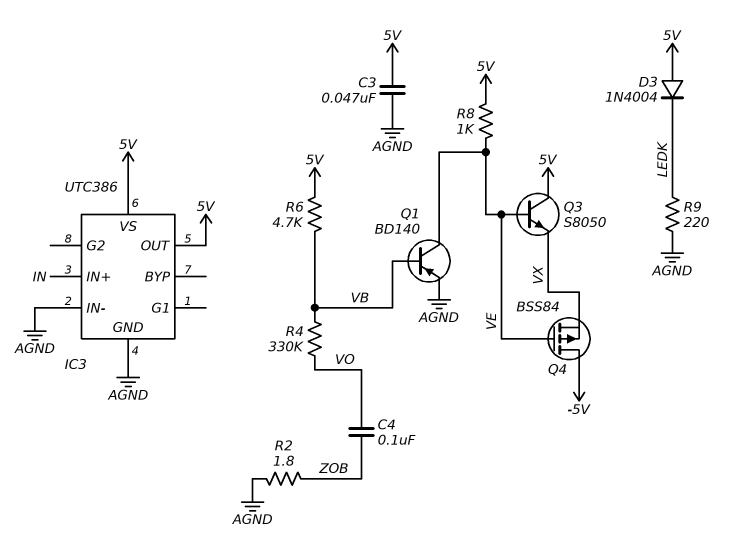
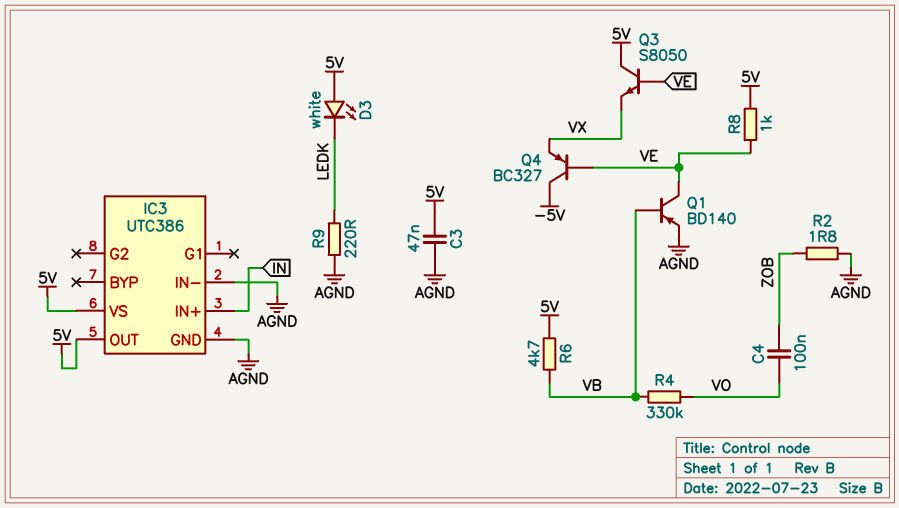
D3: diode 1N4004 (A 5V, K LEDK) -> LED white (A 5V, K LEDK)
Q4: PMOS BSS84 (G VE, D -5V, S VX) -> PNP BC327 (B VE, C -5V, E VX)

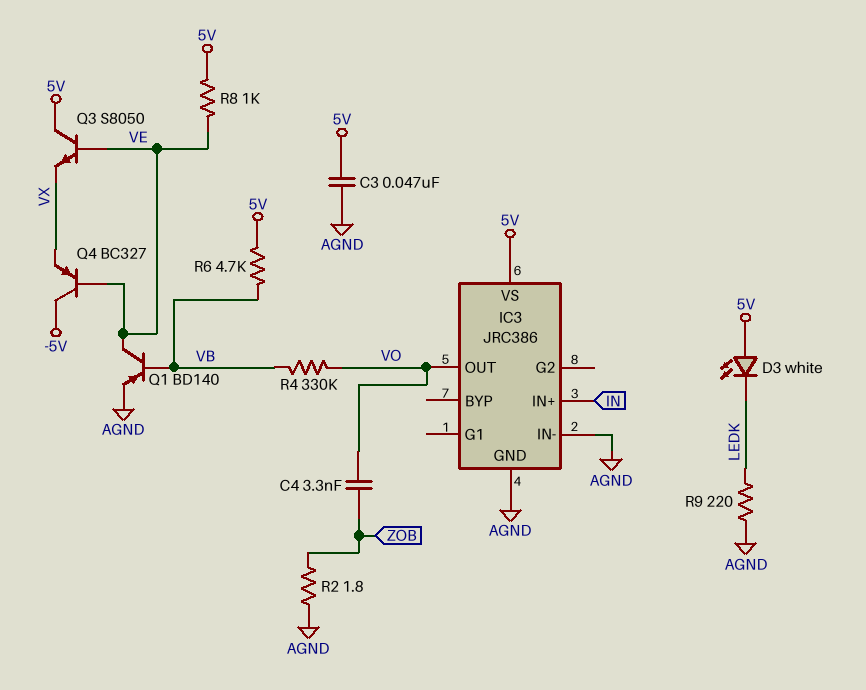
C4: 100nF (VO, ZOB) -> 3.3nF (VO, ZOB)
IC3: UTC386 -> JRC386
IC3 pin OUT: 5V -> VO

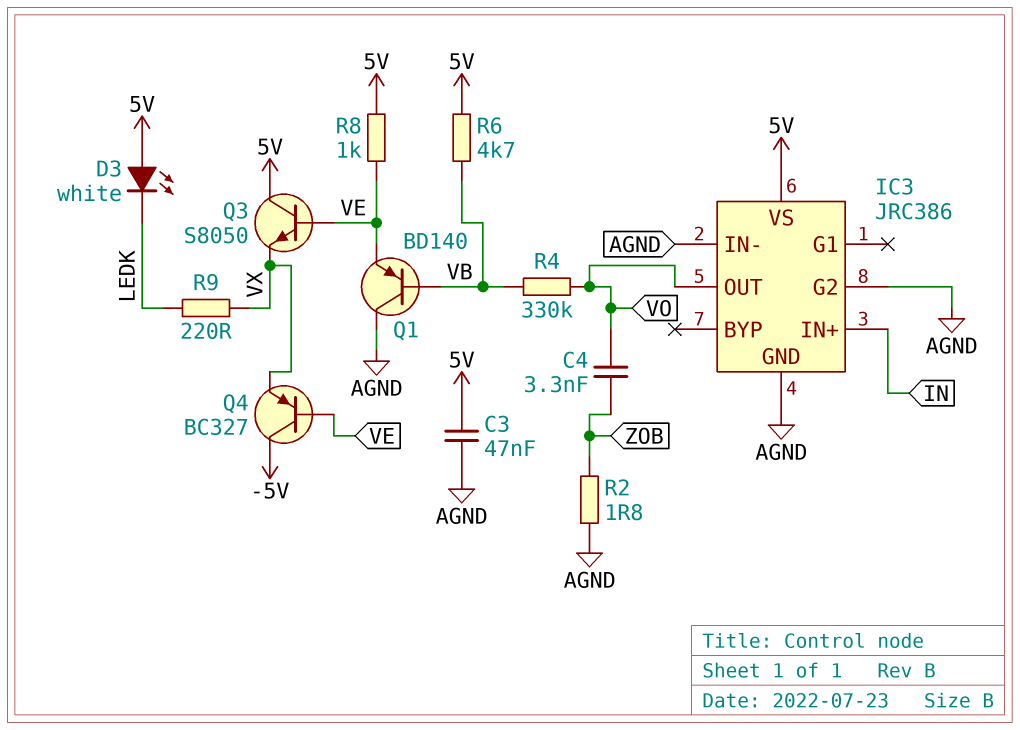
IC3 pin G2: none -> AGND
Q1: PNP BD140 (B VB, C VE, E AGND) -> PNP BD140 (B VB, C AGND, E VE)
R9: 220 (AGND, LEDK) -> 220 (LEDK, VX)

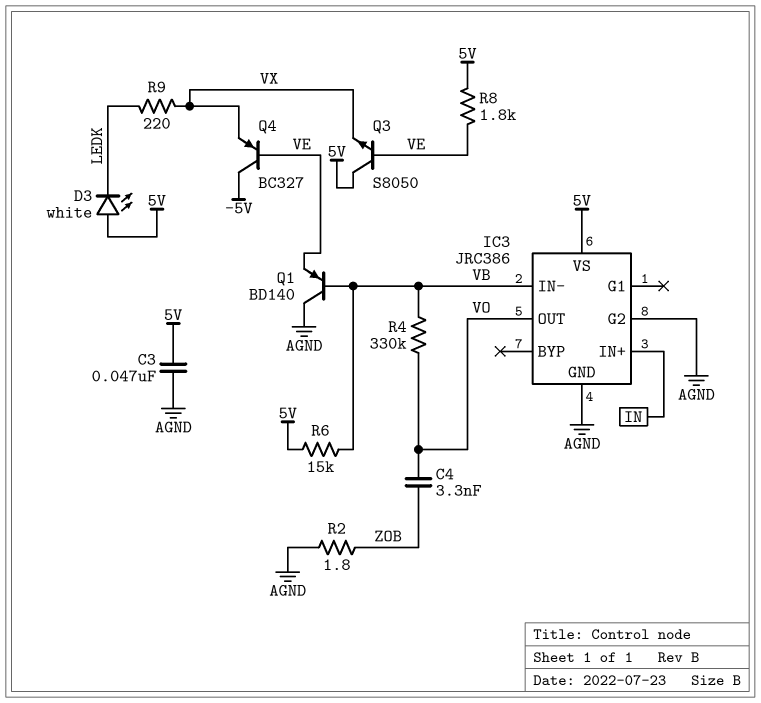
IC3 pin IN-: AGND -> VB
R6: 4.7k (5V, VB) -> 15k (5V, VB)
R8: 1k (5V, VE) -> 1.8k (5V, VE)

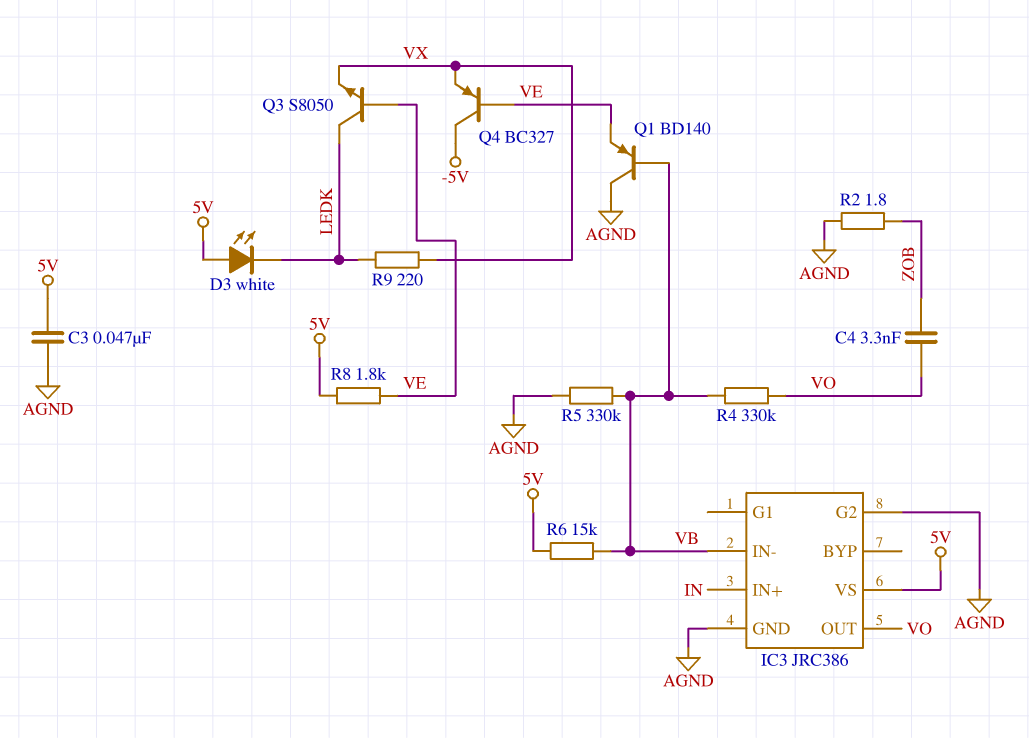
Q3: NPN S8050 (B VE, C 5V, E VX) -> NPN S8050 (B VE, C LEDK, E VX)
R5: none -> 330k (AGND, VB)

